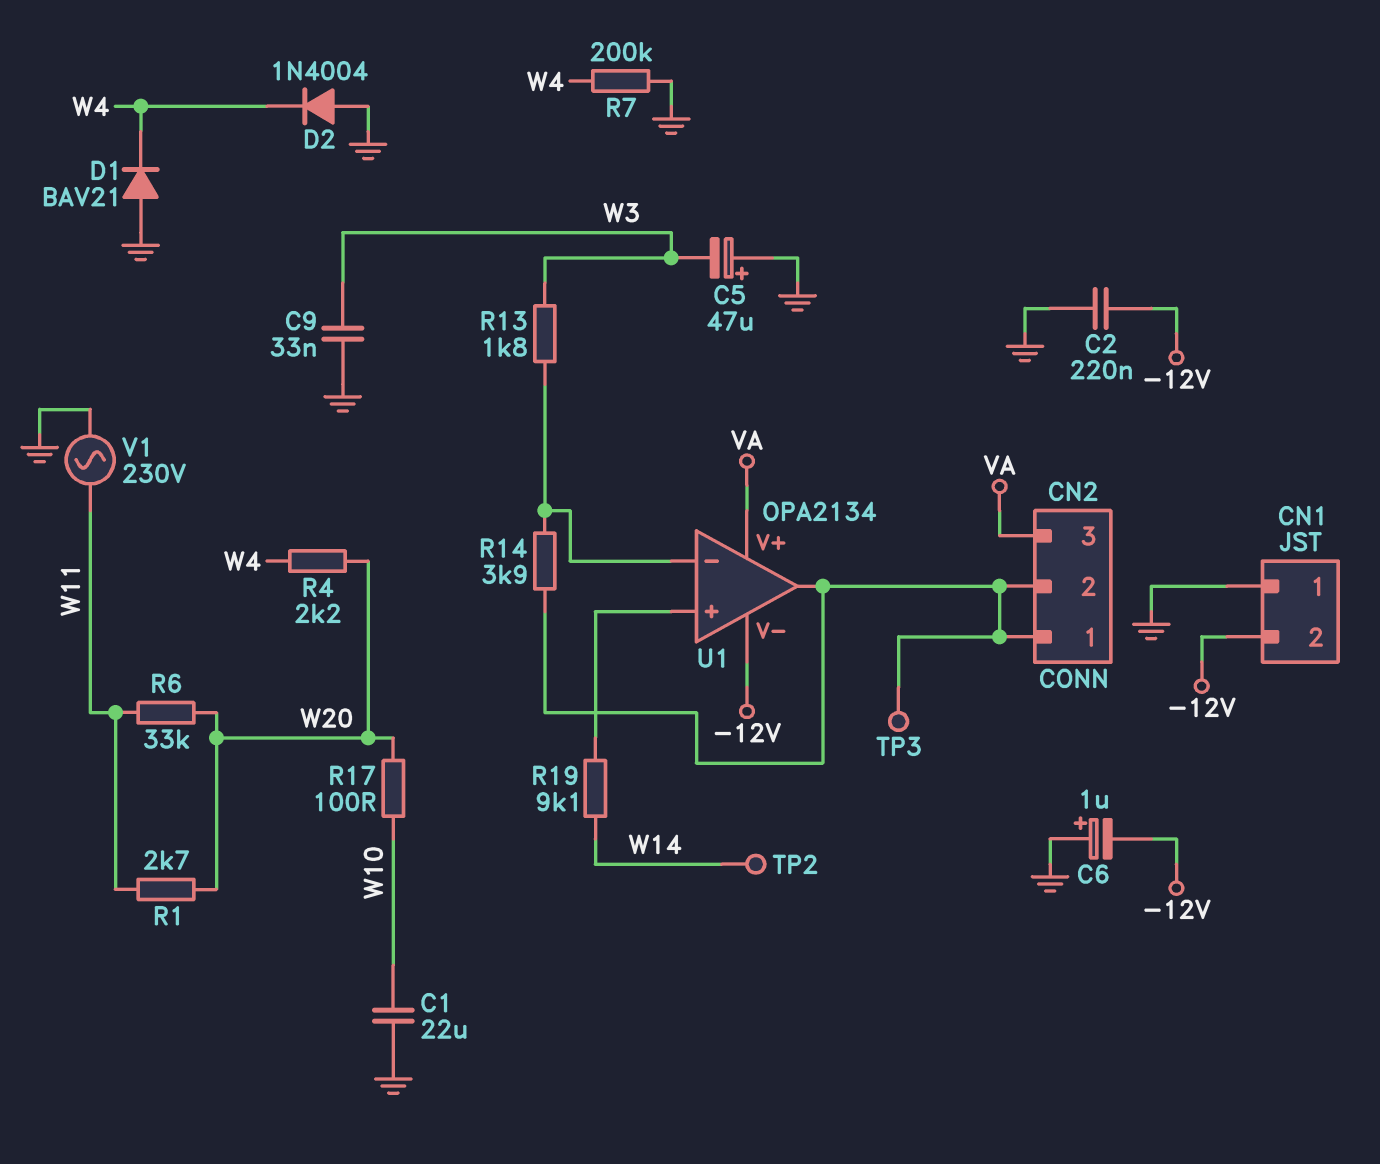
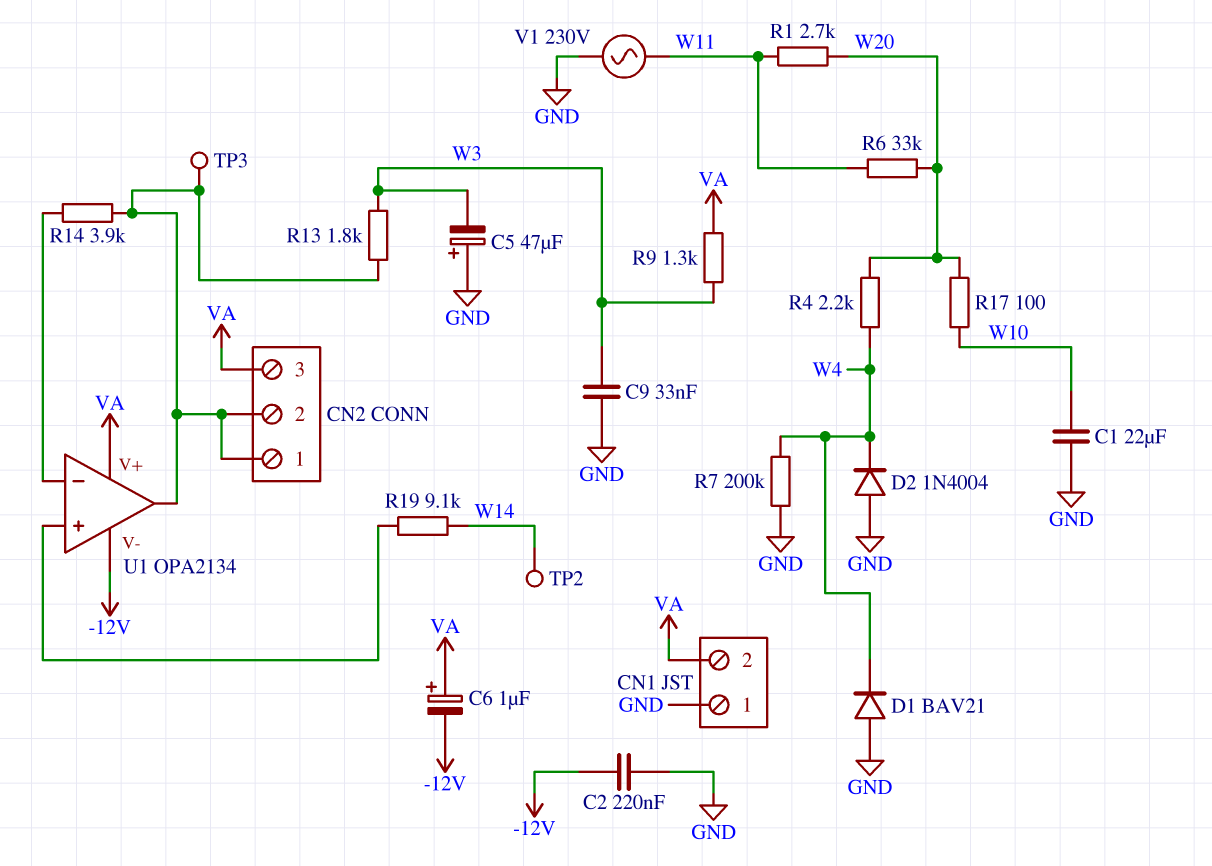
C6: 1uF (plus GND, minus -12V) -> 1uF (plus VA, minus -12V)
CN1 pin 2: -12V -> VA
R9: none -> 1.3k (VA, W3)
R13: 1.8k (U1/in-, W3) -> 1.8k (CN2/1, W3)

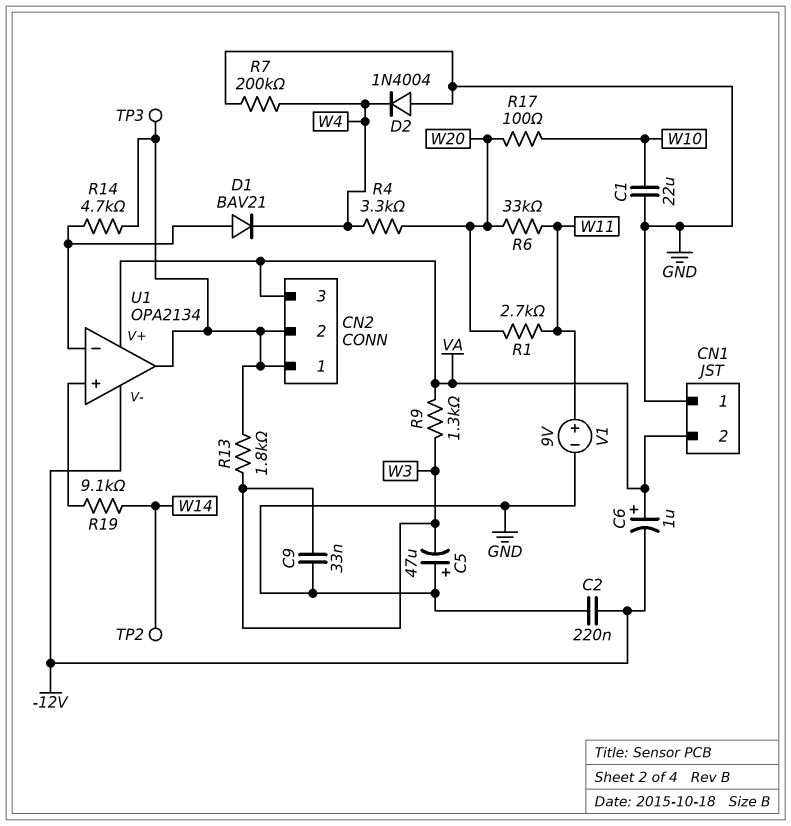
D1: diode BAV21 (A GND, K W4) -> diode BAV21 (A U1/in-, K W4)
R4: 2.2k (W4, W20) -> 3.3k (W4, W20)
R14: 3.9k (CN2/1, U1/in-) -> 4.7k (CN2/1, U1/in-)
V1: AC 230V (GND, W11) -> 9V (plus W11, minus GND)

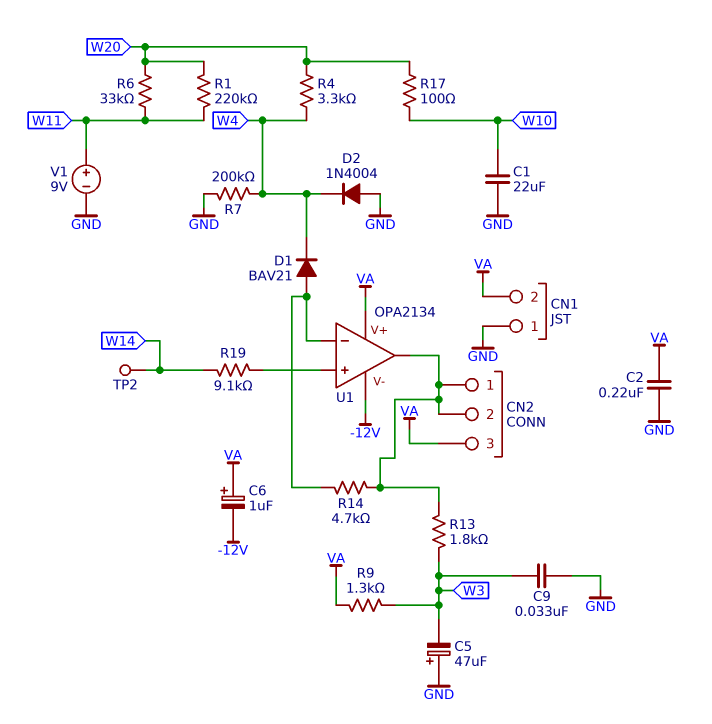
C2: 220nF (-12V, GND) -> 220nF (GND, VA)
R1: 2.7k (W11, W20) -> 220k (W11, W20)
TP3: test point (CN2/1) -> none

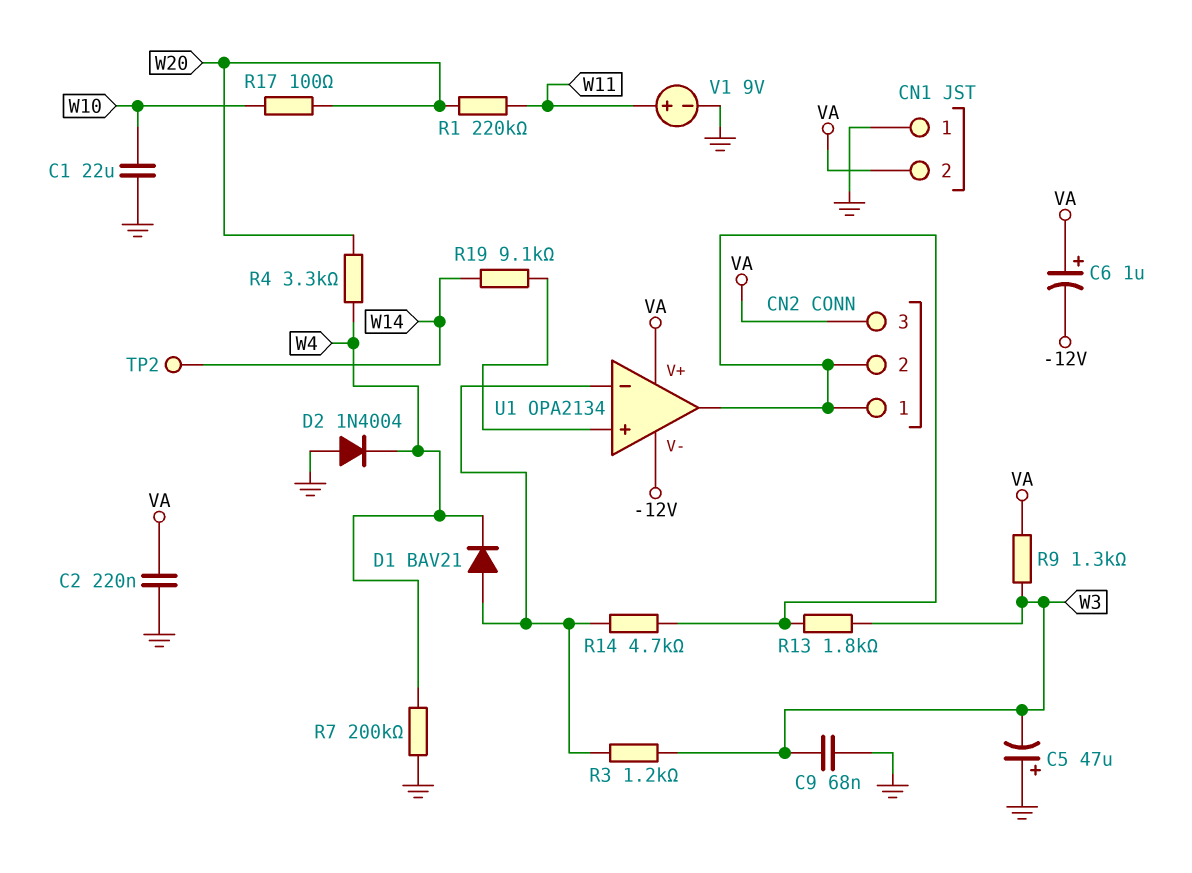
C9: 33nF (GND, W3) -> 68nF (GND, W3)
R3: none -> 1.2k (U1/in-, W3)
R6: 33k (W11, W20) -> none

